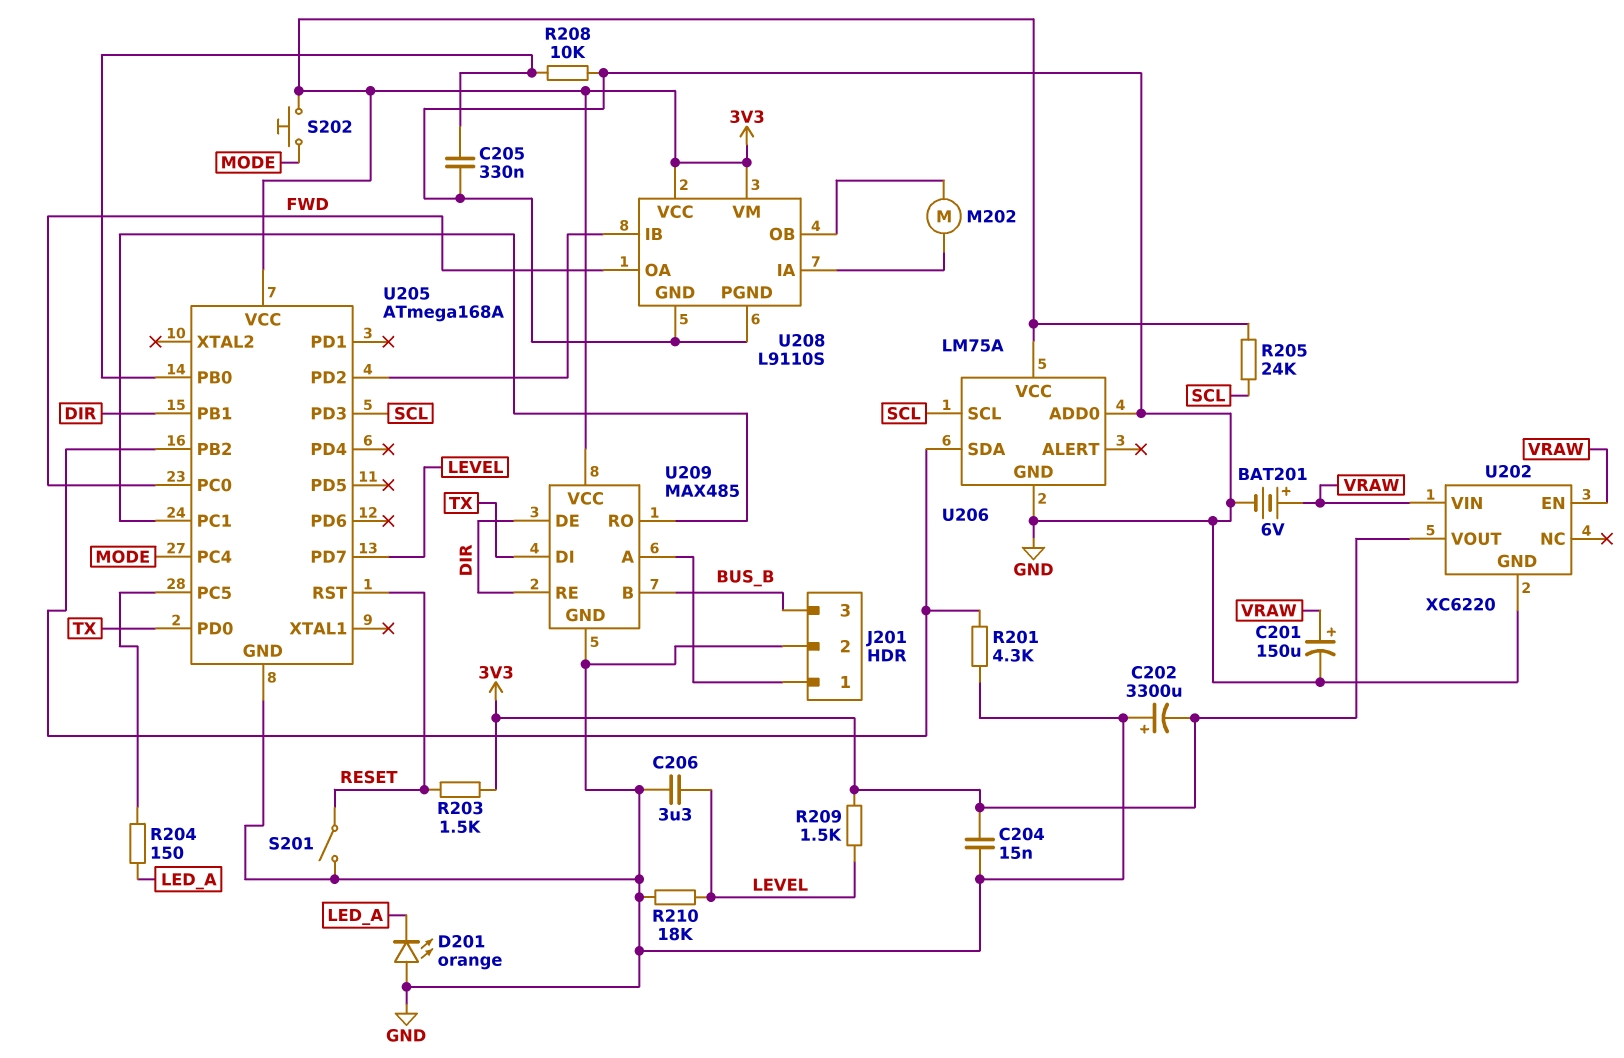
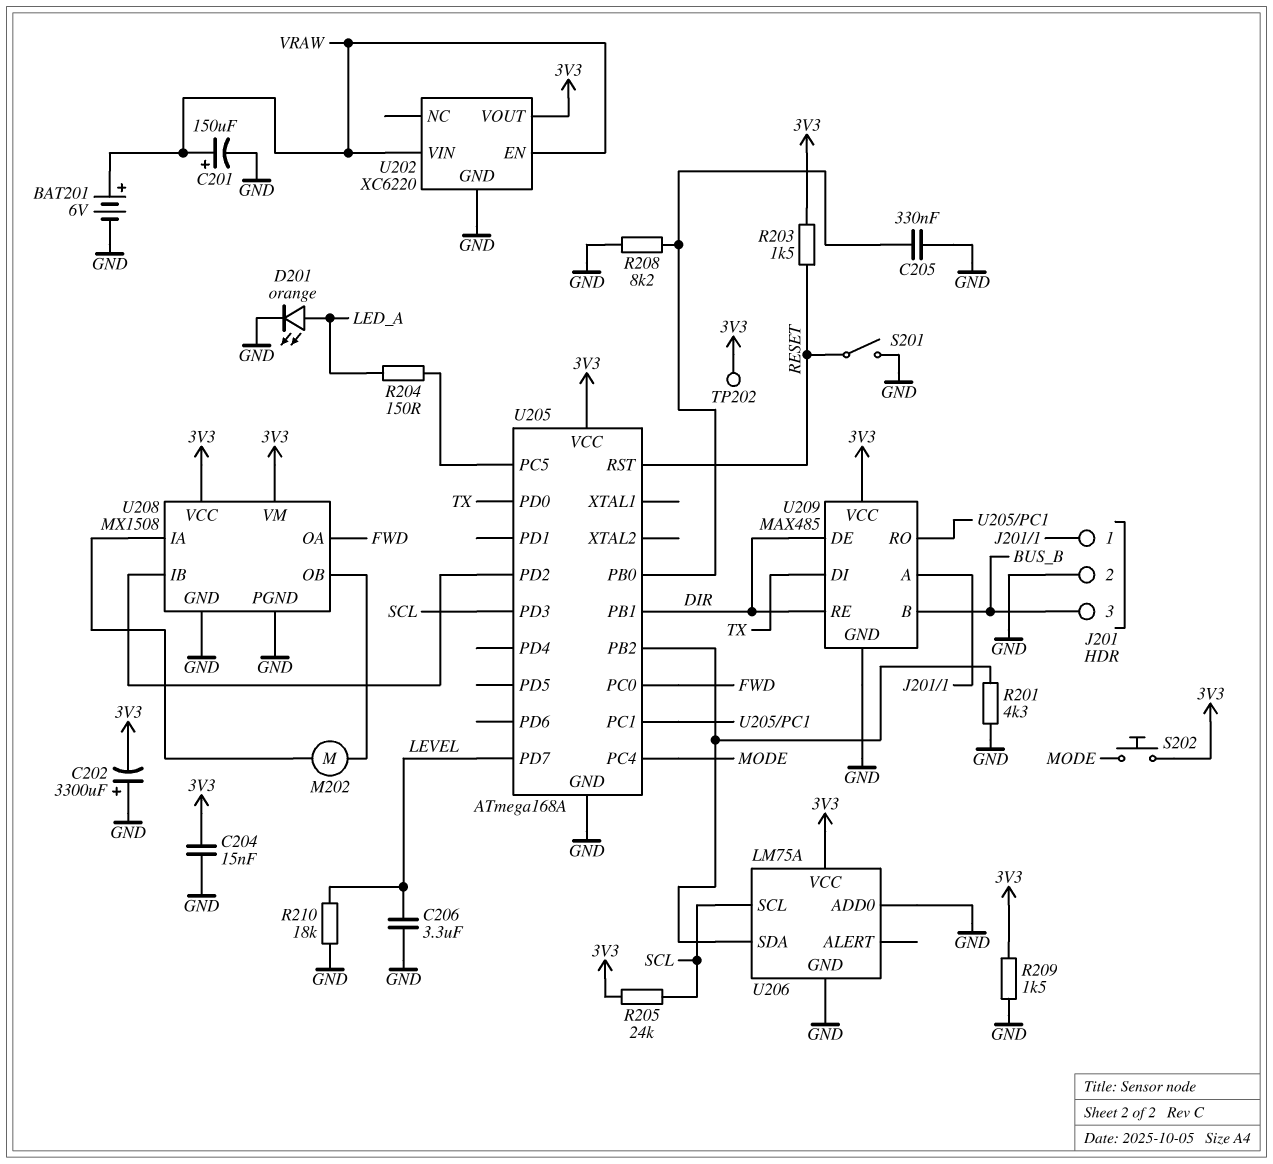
D201: LED orange (A GND, K LED_A) -> LED orange (A LED_A, K GND)
R208: 10k (GND, U205/PB0) -> 8.2k (GND, U205/PB0)
R209: 1.5k (3V3, LEVEL) -> 1.5k (3V3, GND)
TP202: none -> test point (3V3)
U208: L9110S -> MX1508

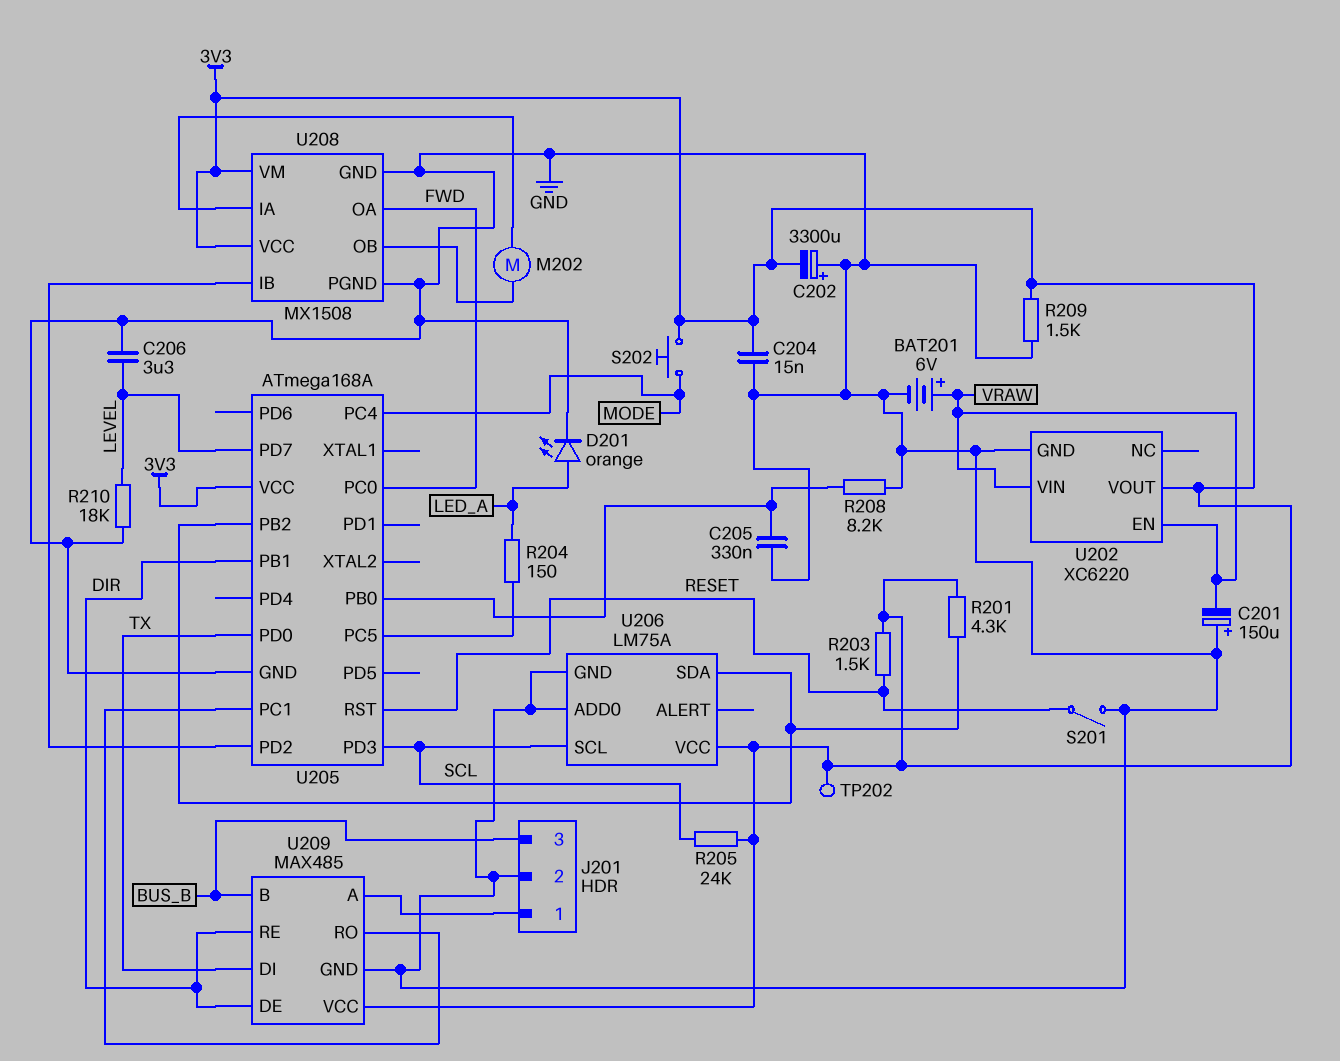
C201: 150uF (plus VRAW, minus GND) -> 150uF (plus GND, minus VRAW)
R201: 4.3k (GND, U205/PB2) -> 4.3k (3V3, U205/PB2)

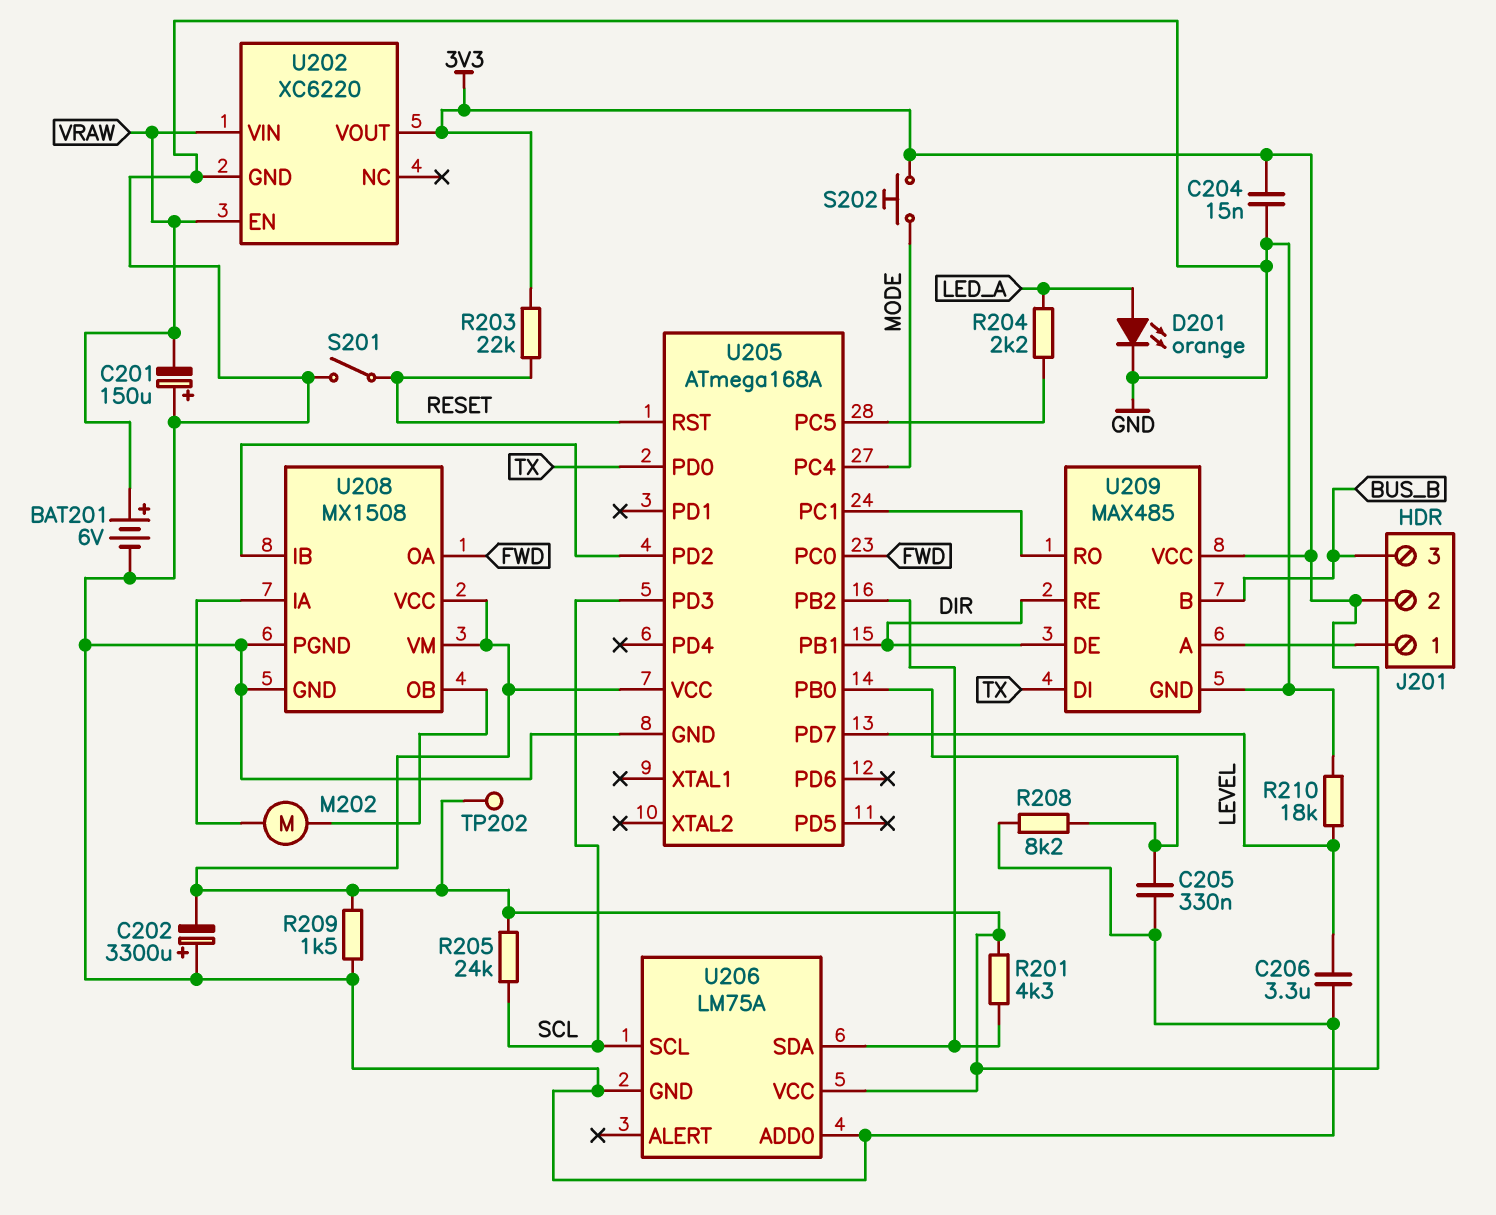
J201 pin 2: GND -> 3V3
R203: 1.5k (3V3, RESET) -> 22k (3V3, RESET)
R204: 150 (LED_A, U205/PC5) -> 2.2k (LED_A, U205/PC5)

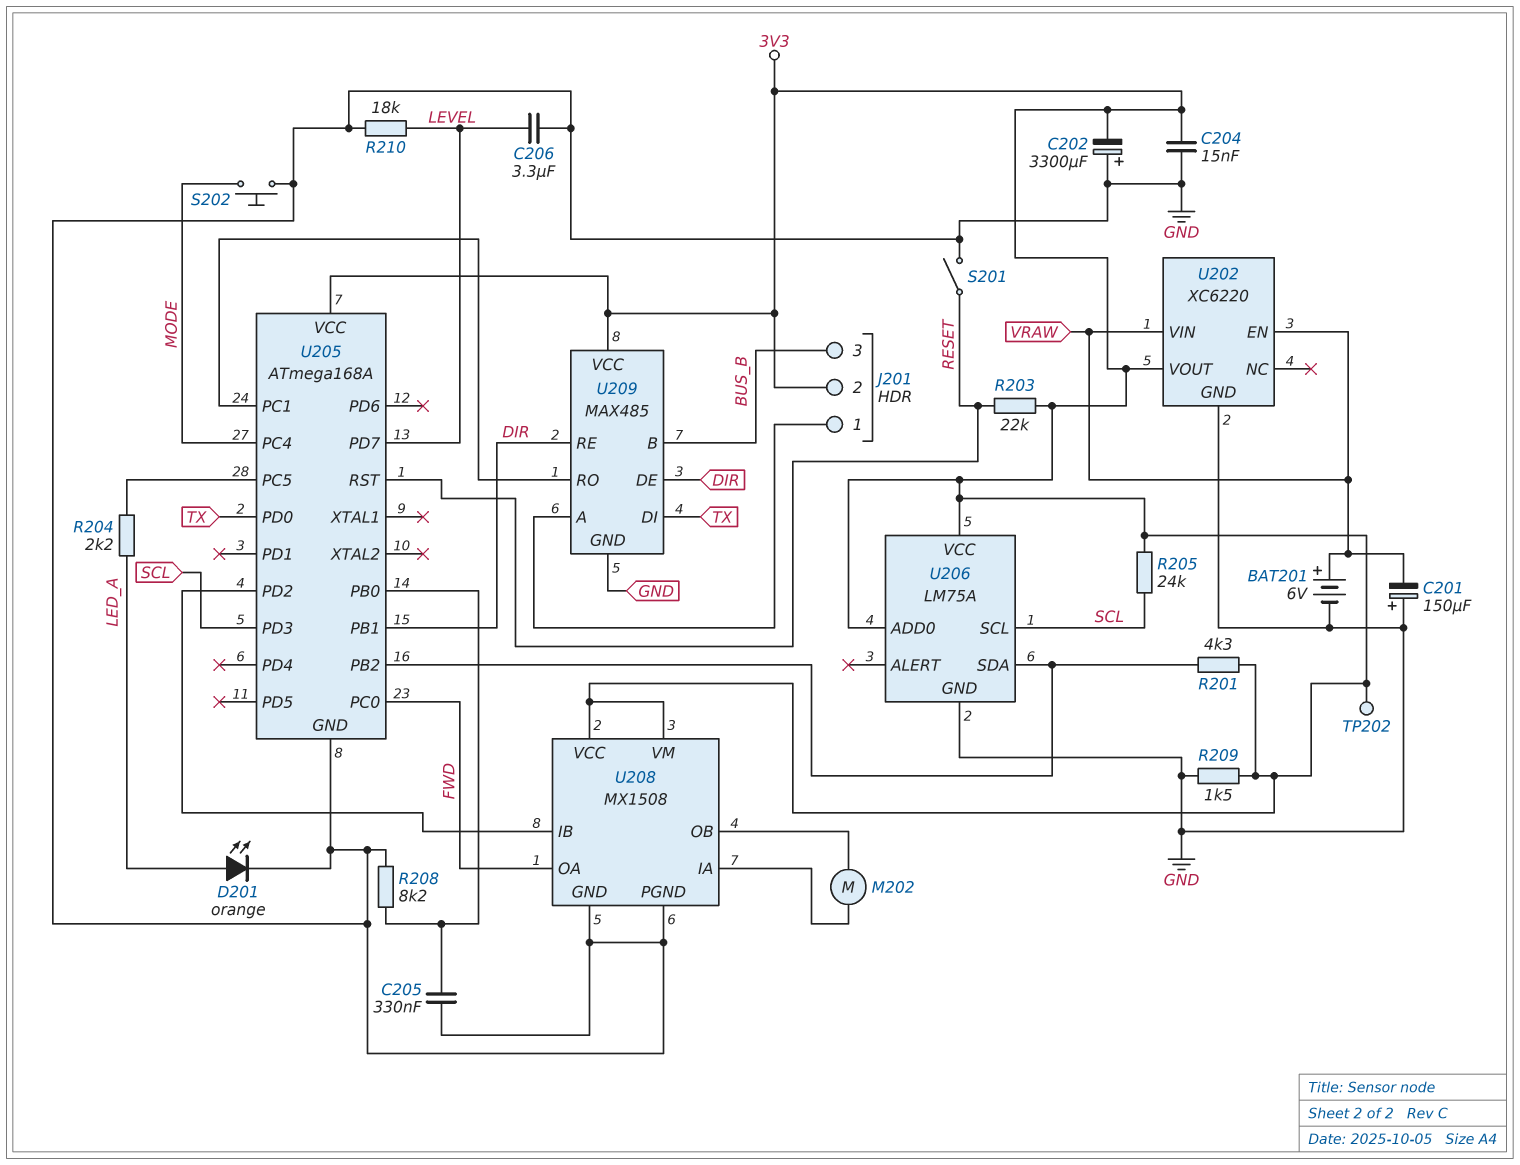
S202: button (3V3, MODE) -> button (GND, MODE)
U206 pin ADD0: GND -> 3V3

